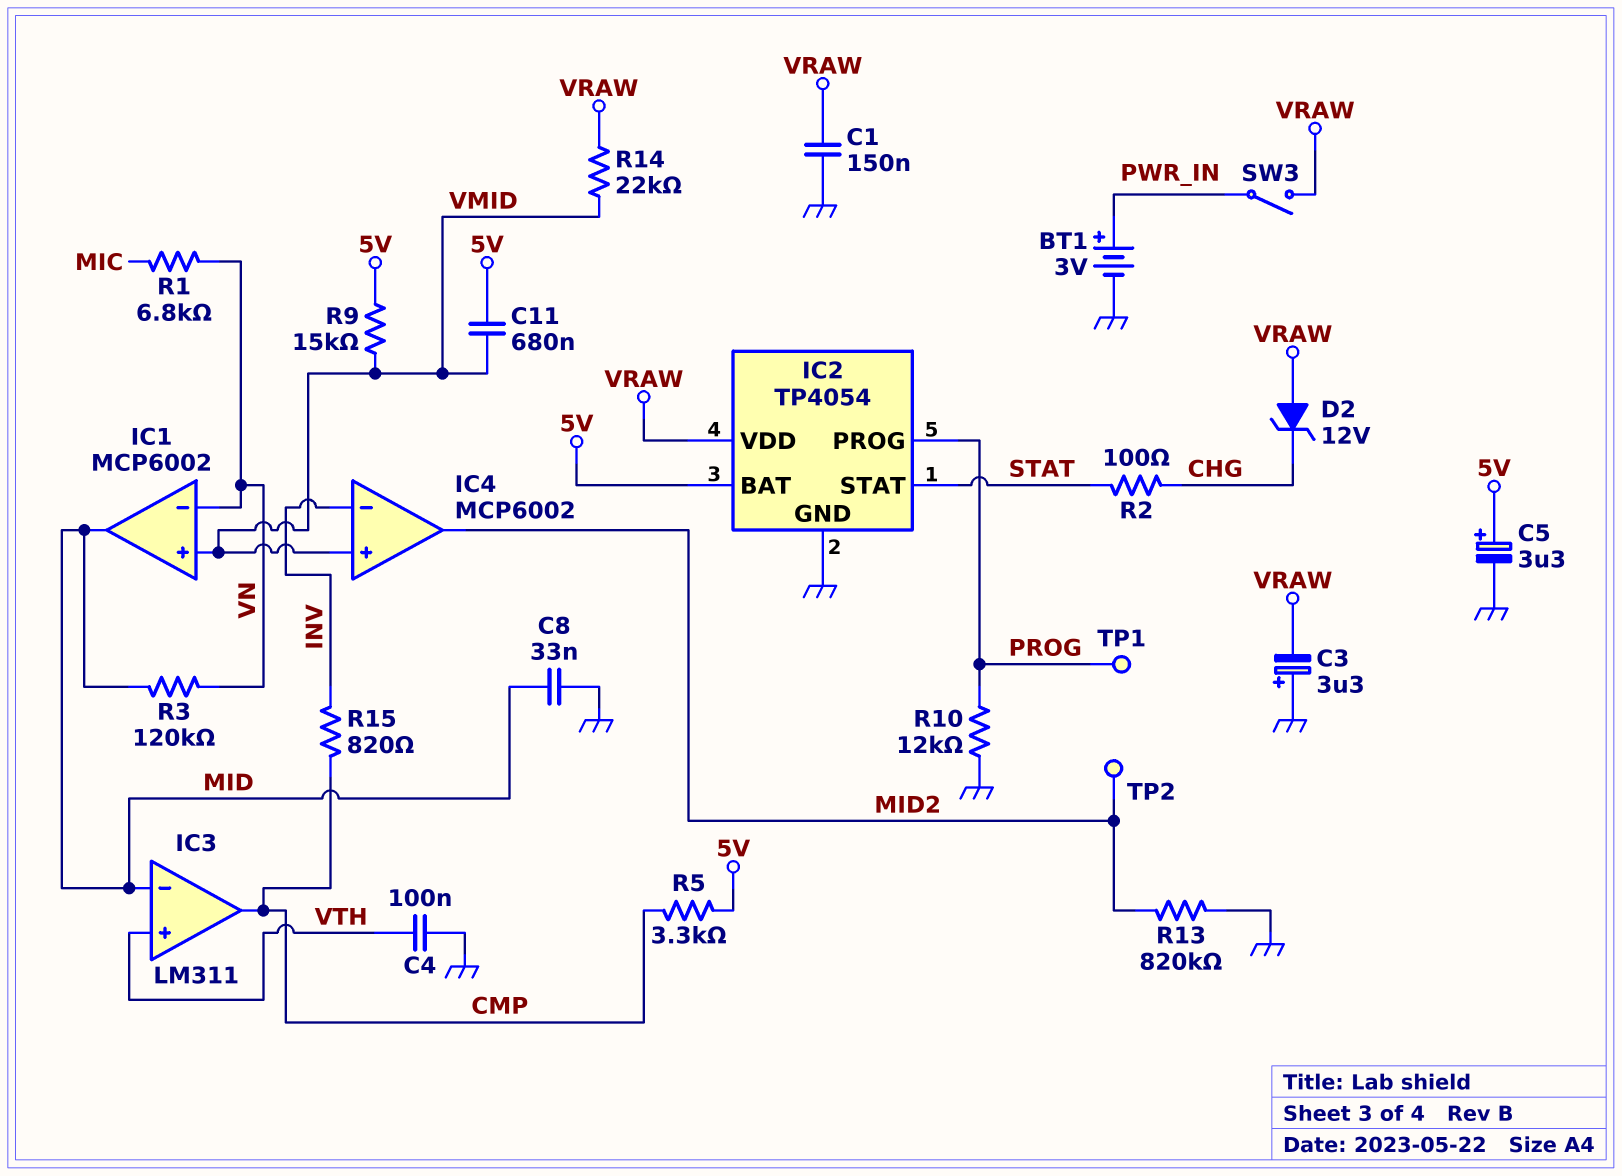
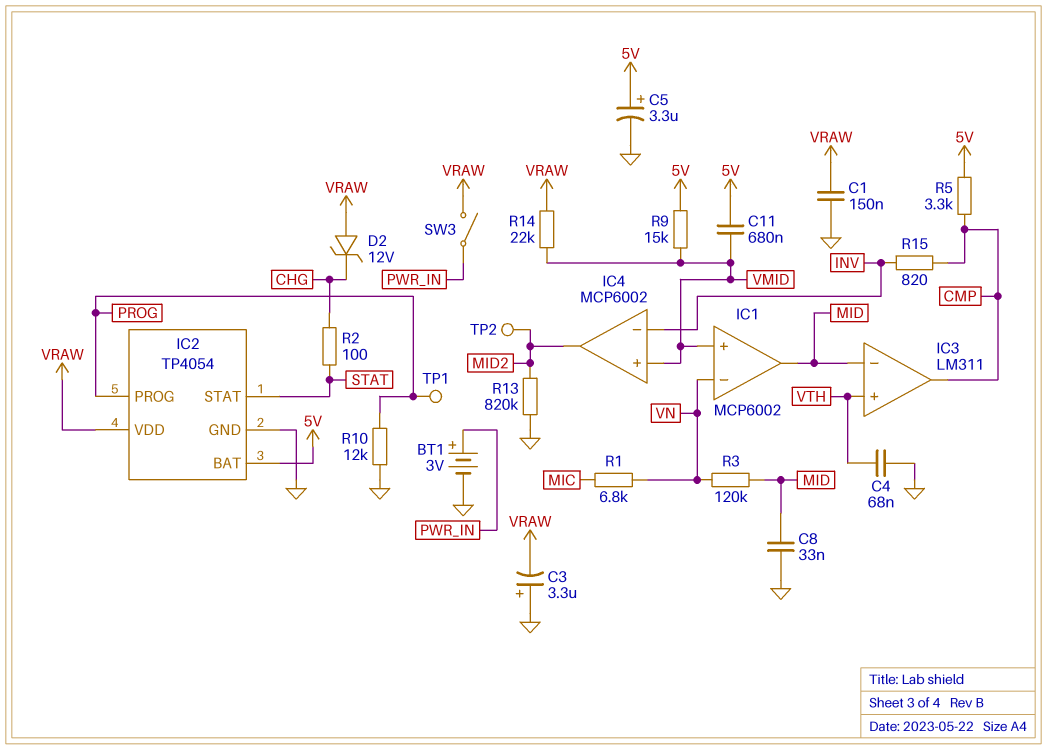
C4: 100nF (GND, VTH) -> 68nF (GND, VTH)

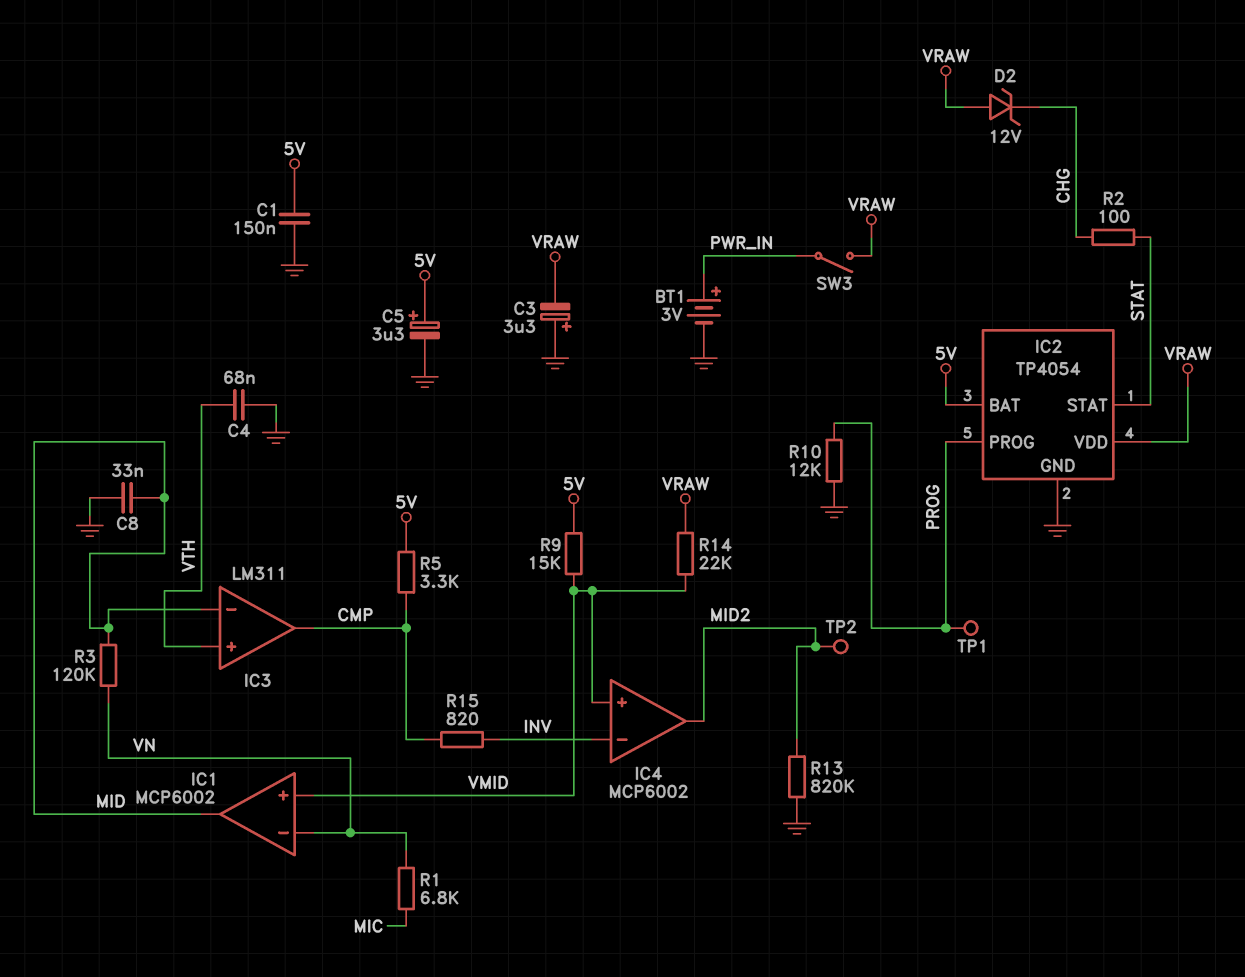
C1: 150nF (GND, VRAW) -> 150nF (5V, GND)
C11: 680nF (5V, VMID) -> none

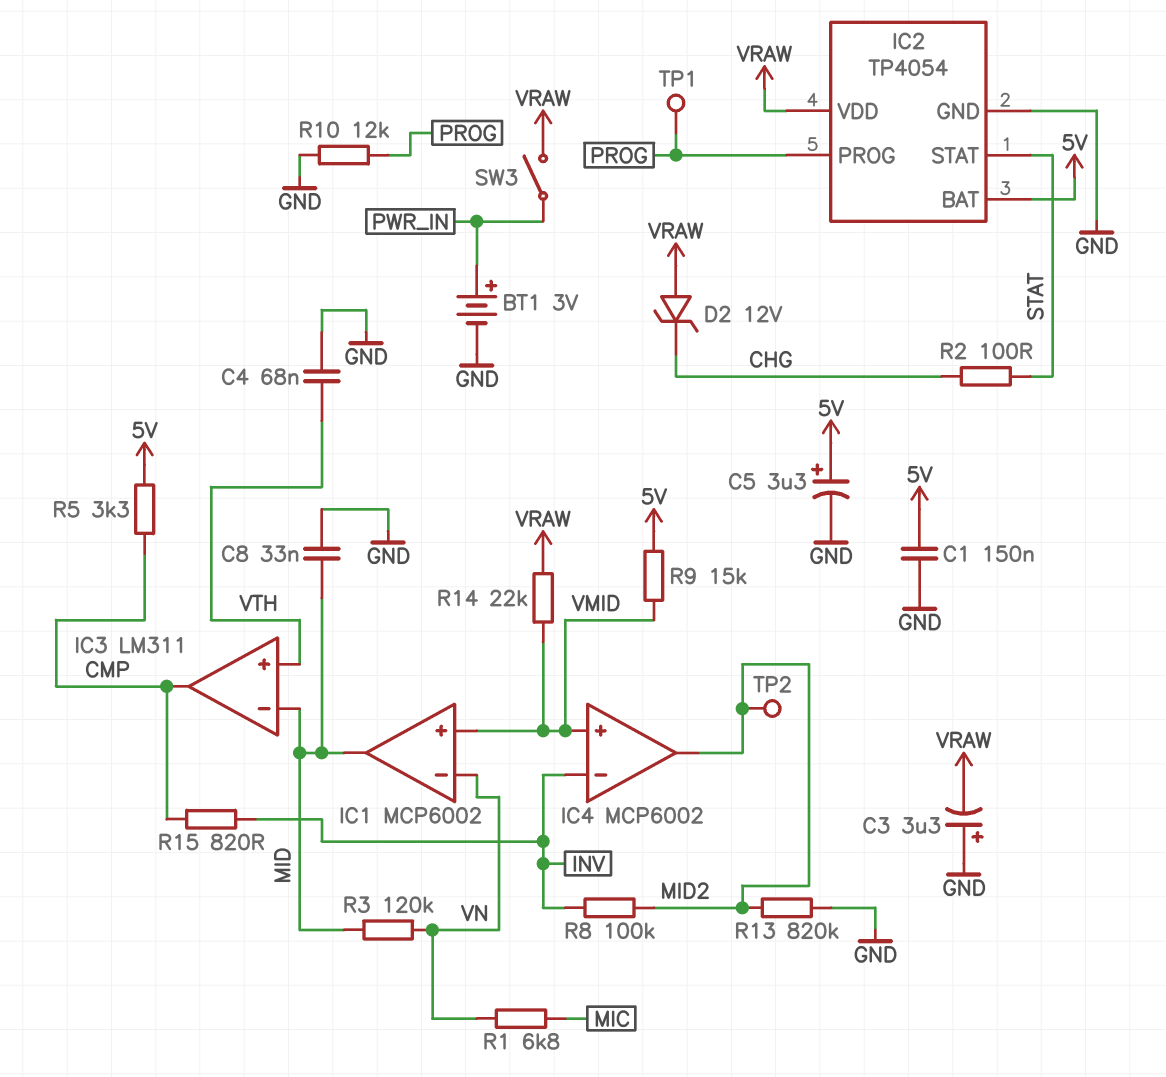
R8: none -> 100k (INV, MID2)

